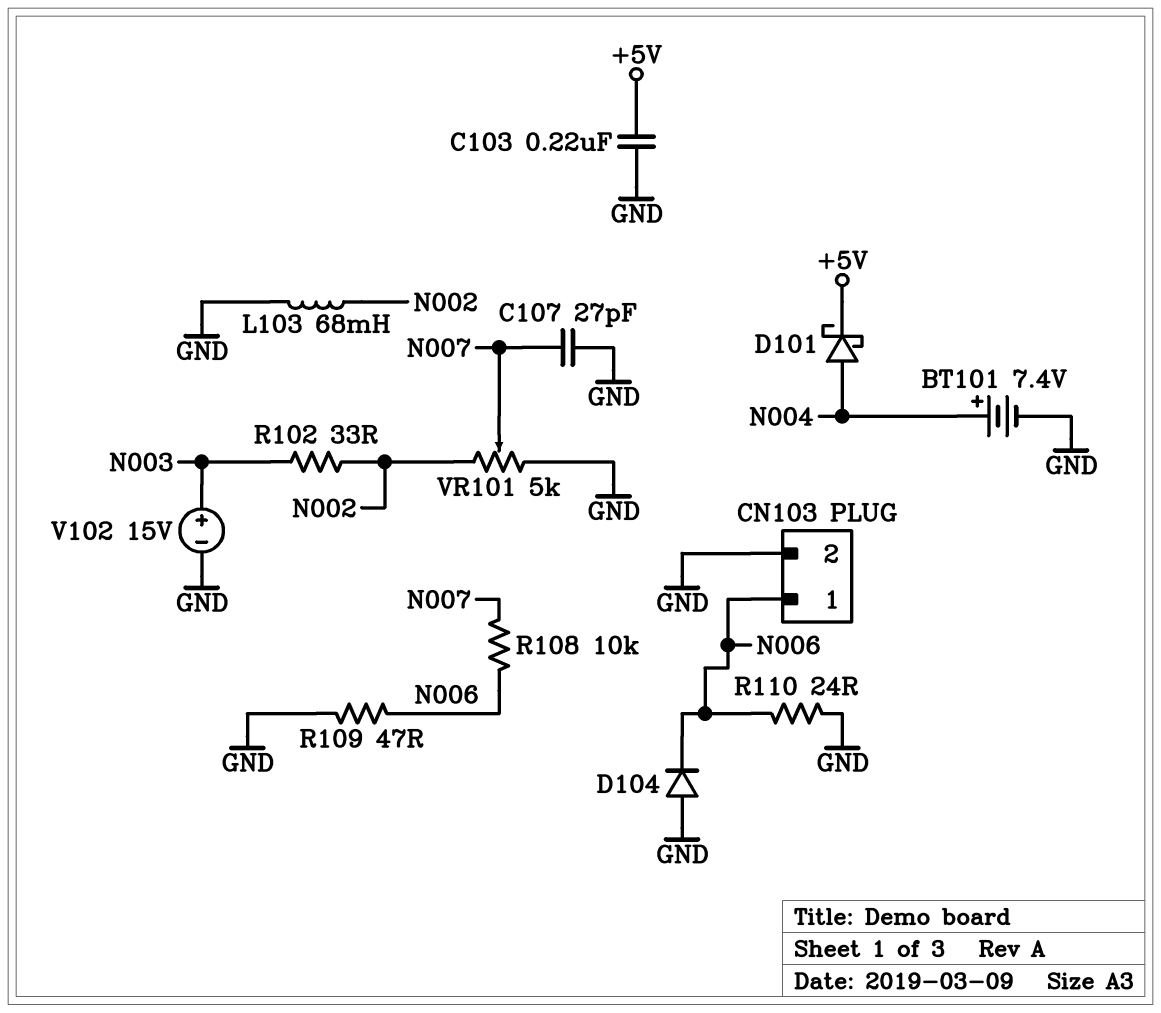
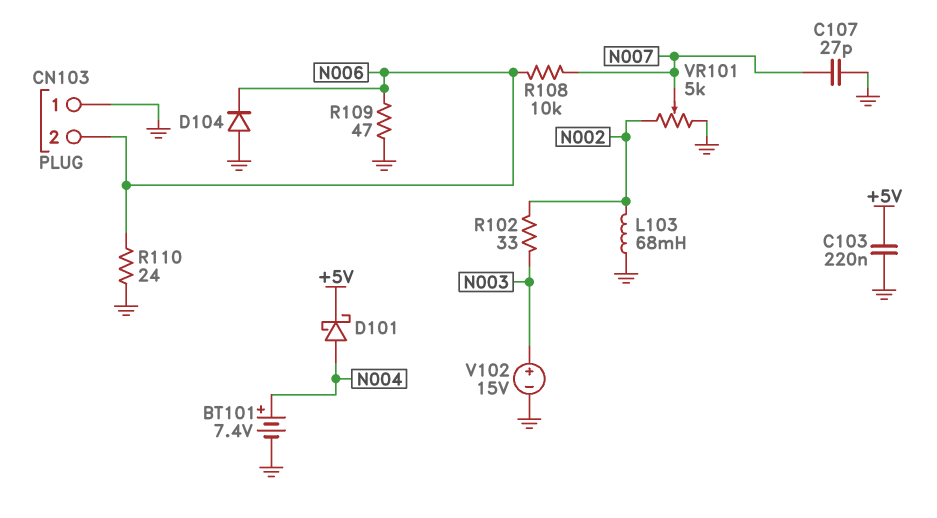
CN103 pin 1: N006 -> GND
CN103 pin 2: GND -> N006

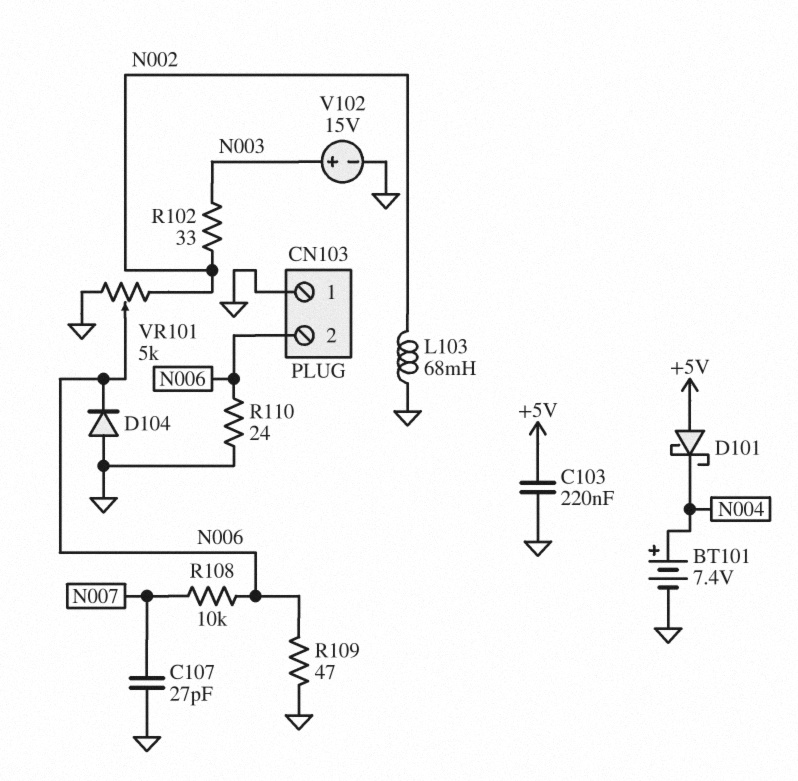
D101: schottky (A N004, K +5V) -> schottky (A +5V, K N004)
VR101: 5k (GND, N002, wiper N007) -> 5k (GND, N002, wiper N006)

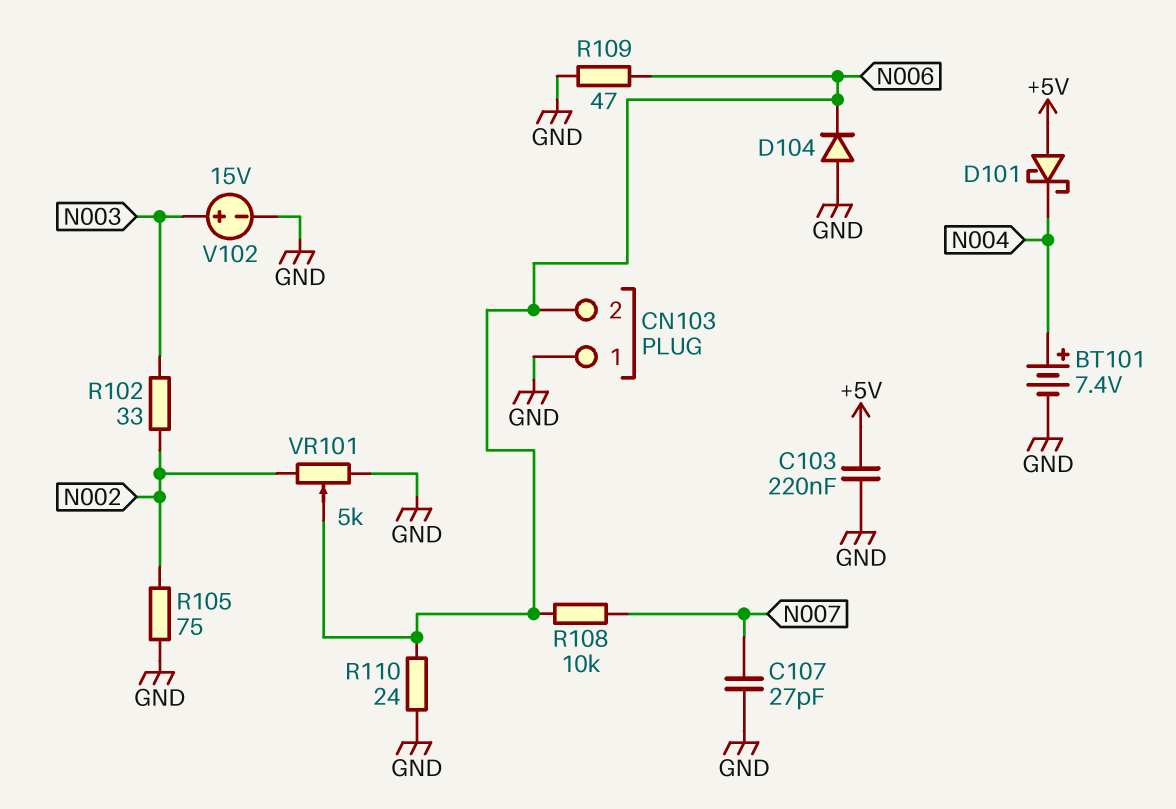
L103: 68mH (GND, N002) -> none
R105: none -> 75 (GND, N002)

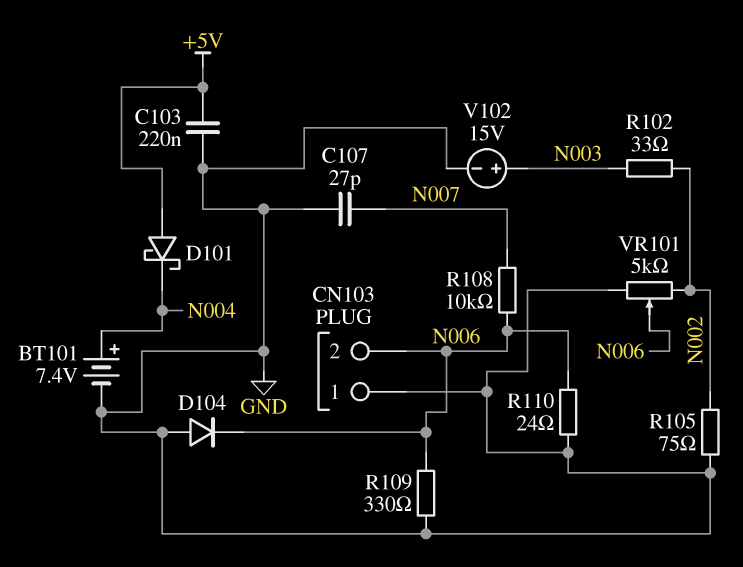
R109: 47 (GND, N006) -> 330 (GND, N006)

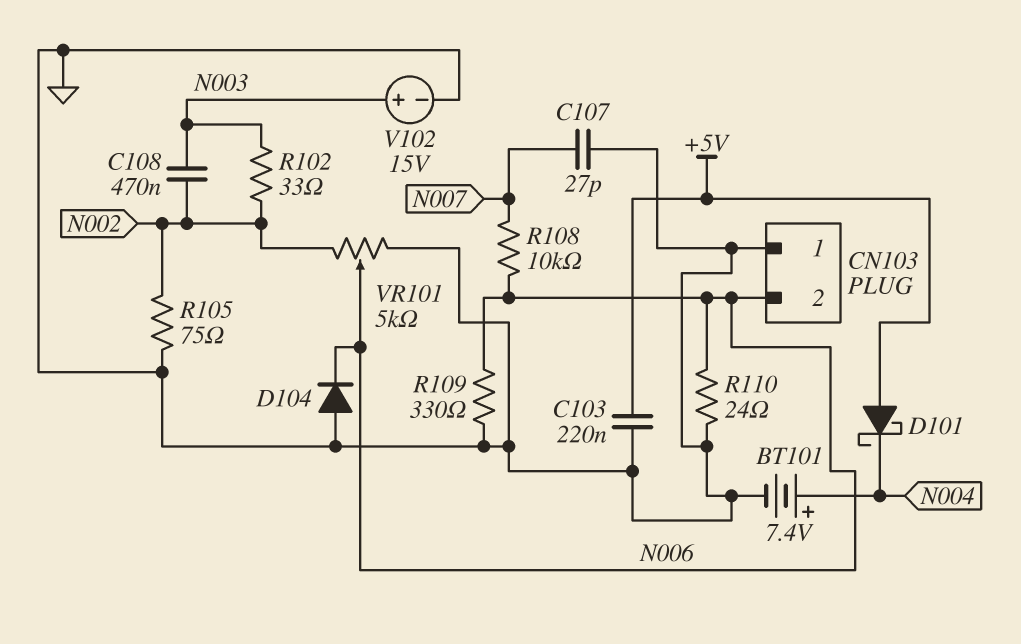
C108: none -> 470nF (N002, N003)

